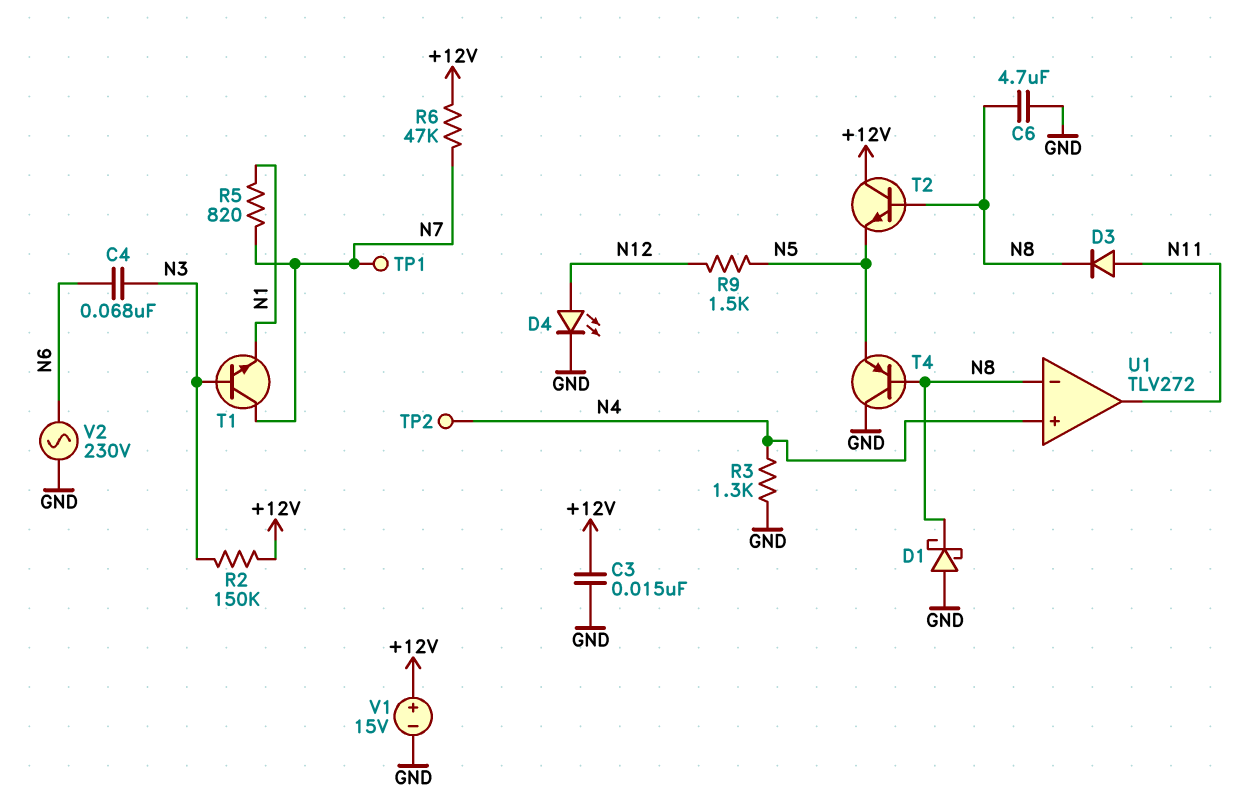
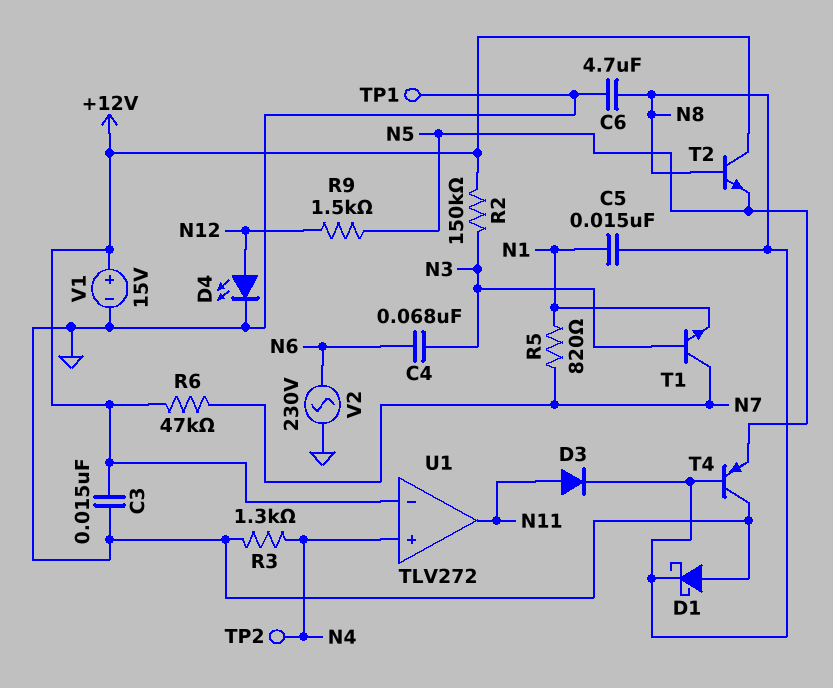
C5: none -> 15nF (N1, N8)
TP1: test point (N7) -> test point (GND)
U1 pin in-: N8 -> +12V

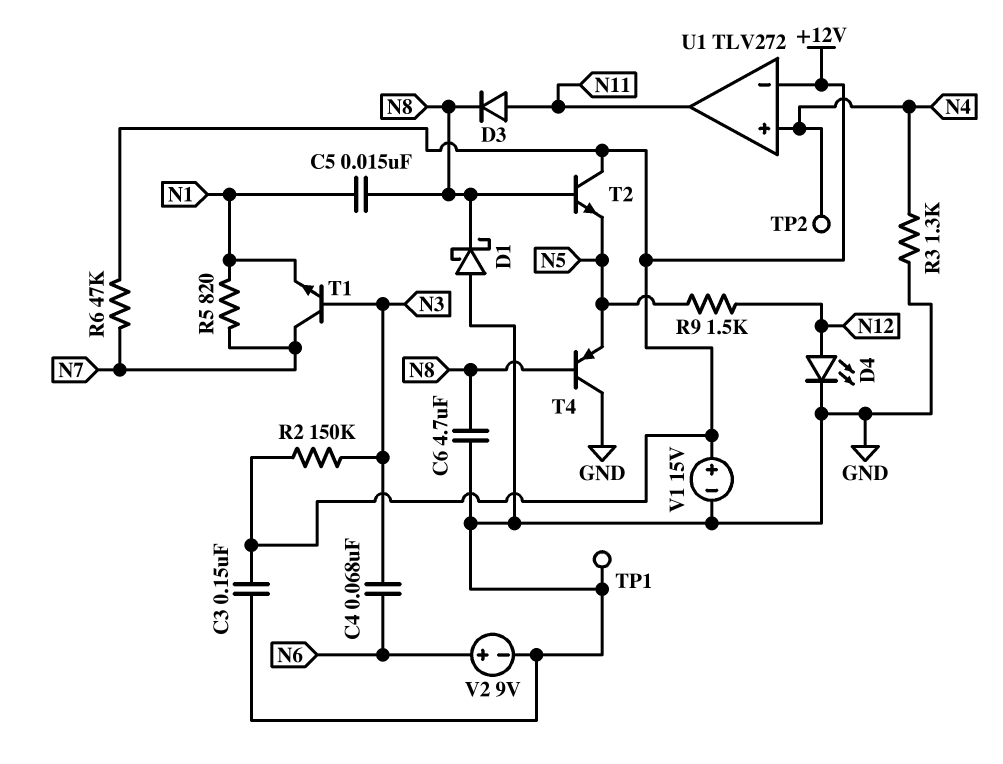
C3: 15nF (+12V, GND) -> 150nF (+12V, GND)
V2: AC 230V (GND, N6) -> 9V (plus N6, minus GND)

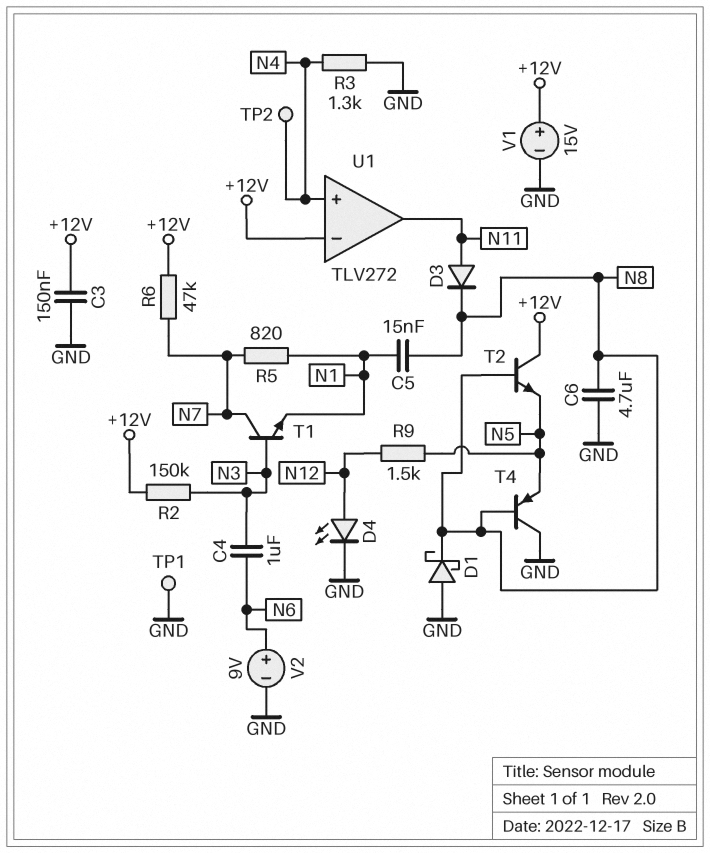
C4: 68nF (N3, N6) -> 1uF (N3, N6)

